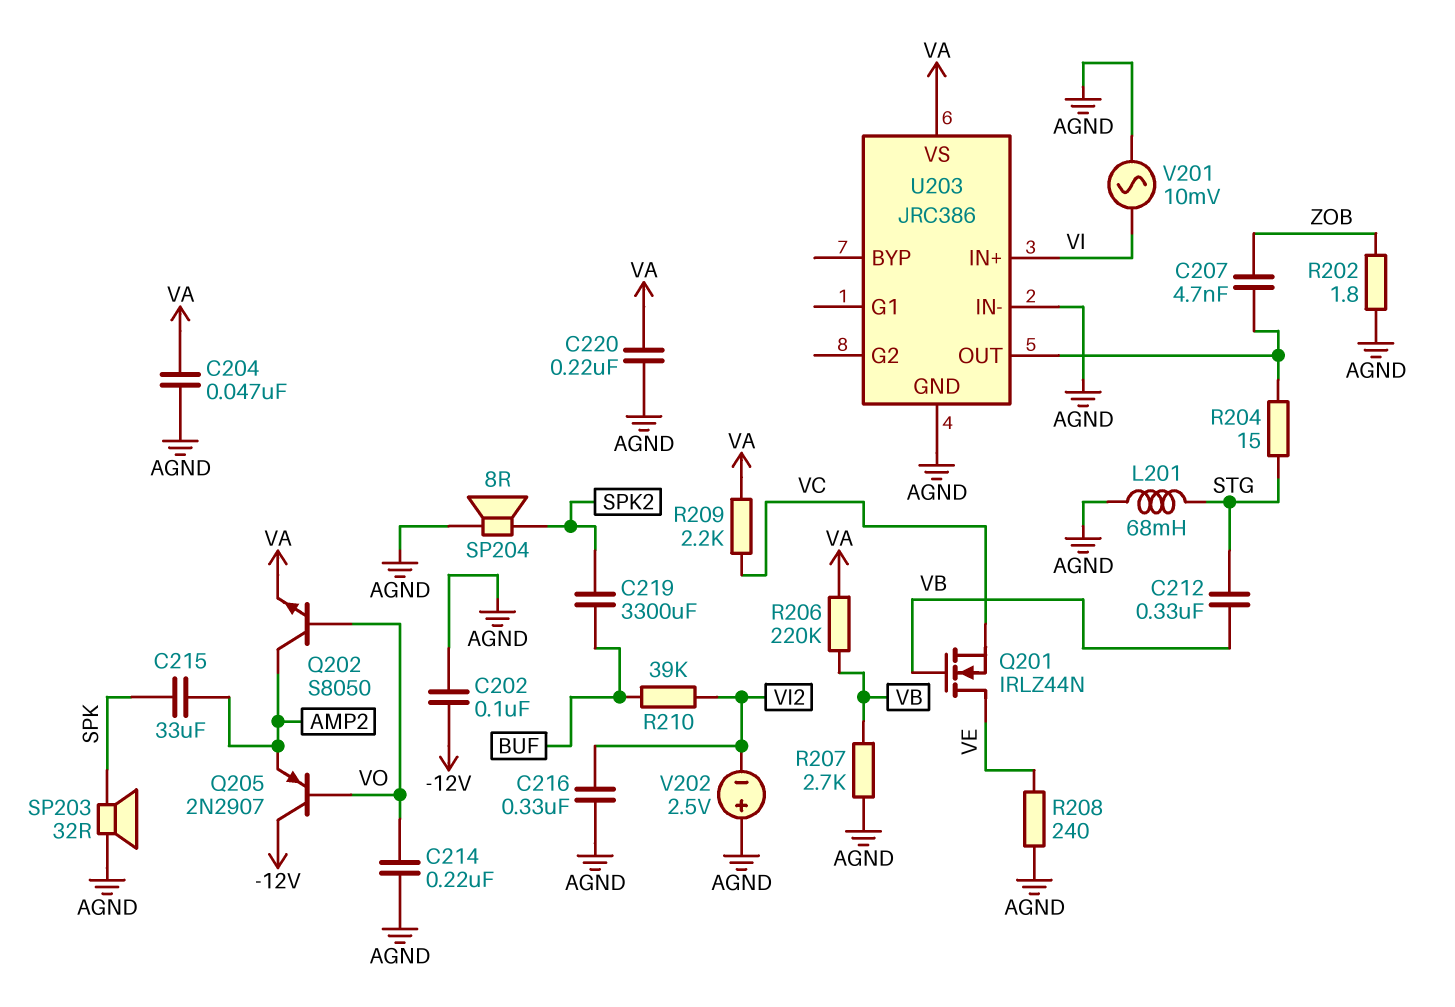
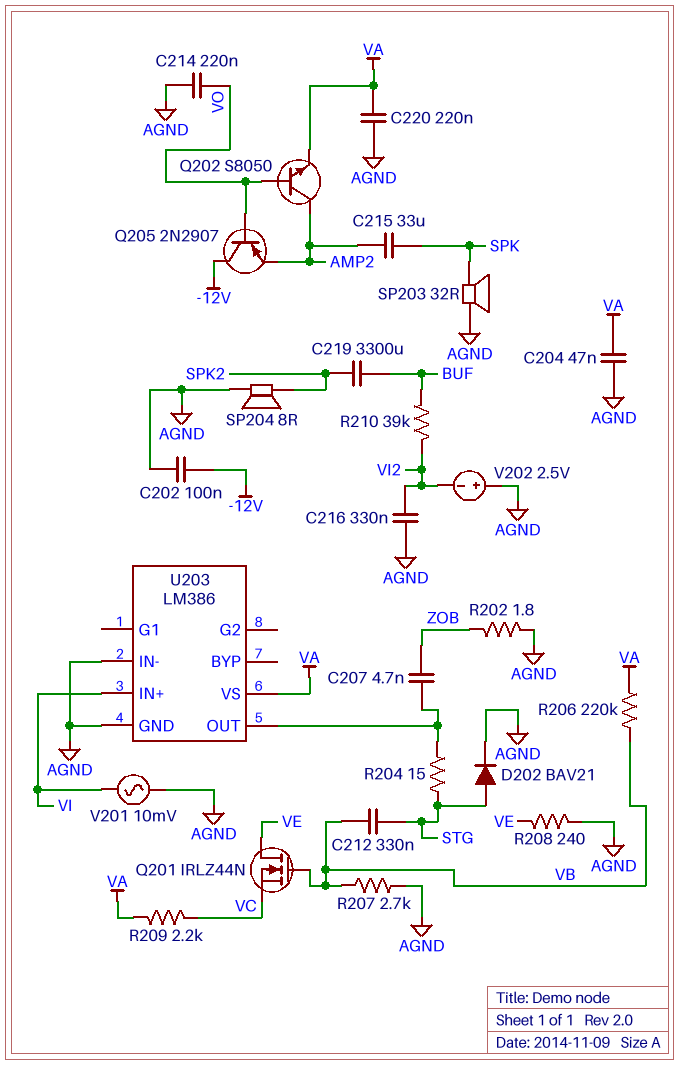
D202: none -> diode BAV21 (A STG, K AGND)
L201: 68mH (AGND, STG) -> none
U203: JRC386 -> LM386

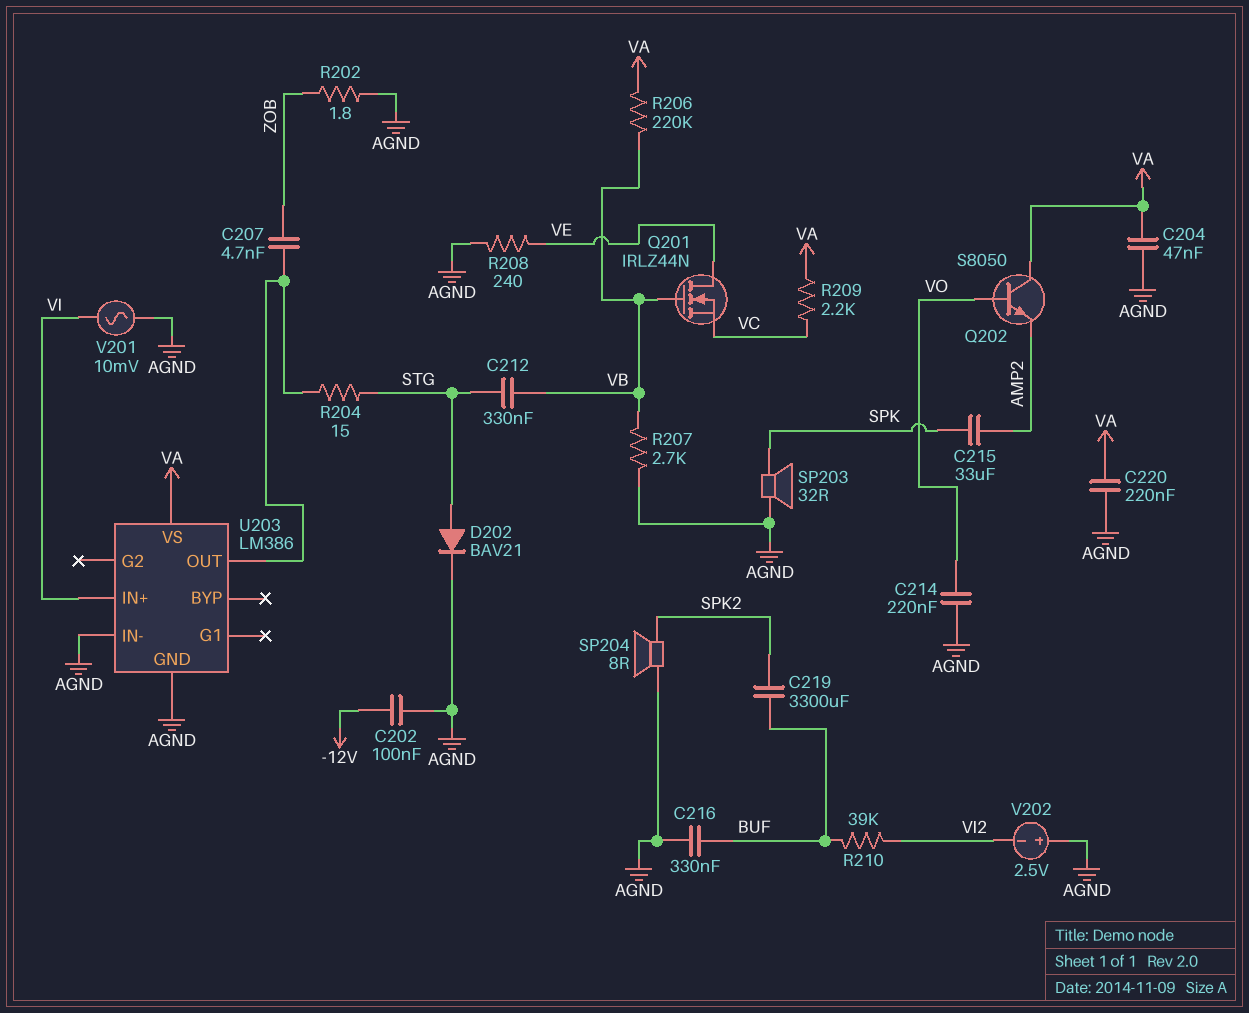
C216: 330nF (AGND, VI2) -> 330nF (AGND, BUF)
Q202: NPN S8050 (B VO, C AMP2, E VA) -> NPN S8050 (B VO, C VA, E AMP2)
Q205: PNP 2N2907 (B VO, C -12V, E AMP2) -> none

